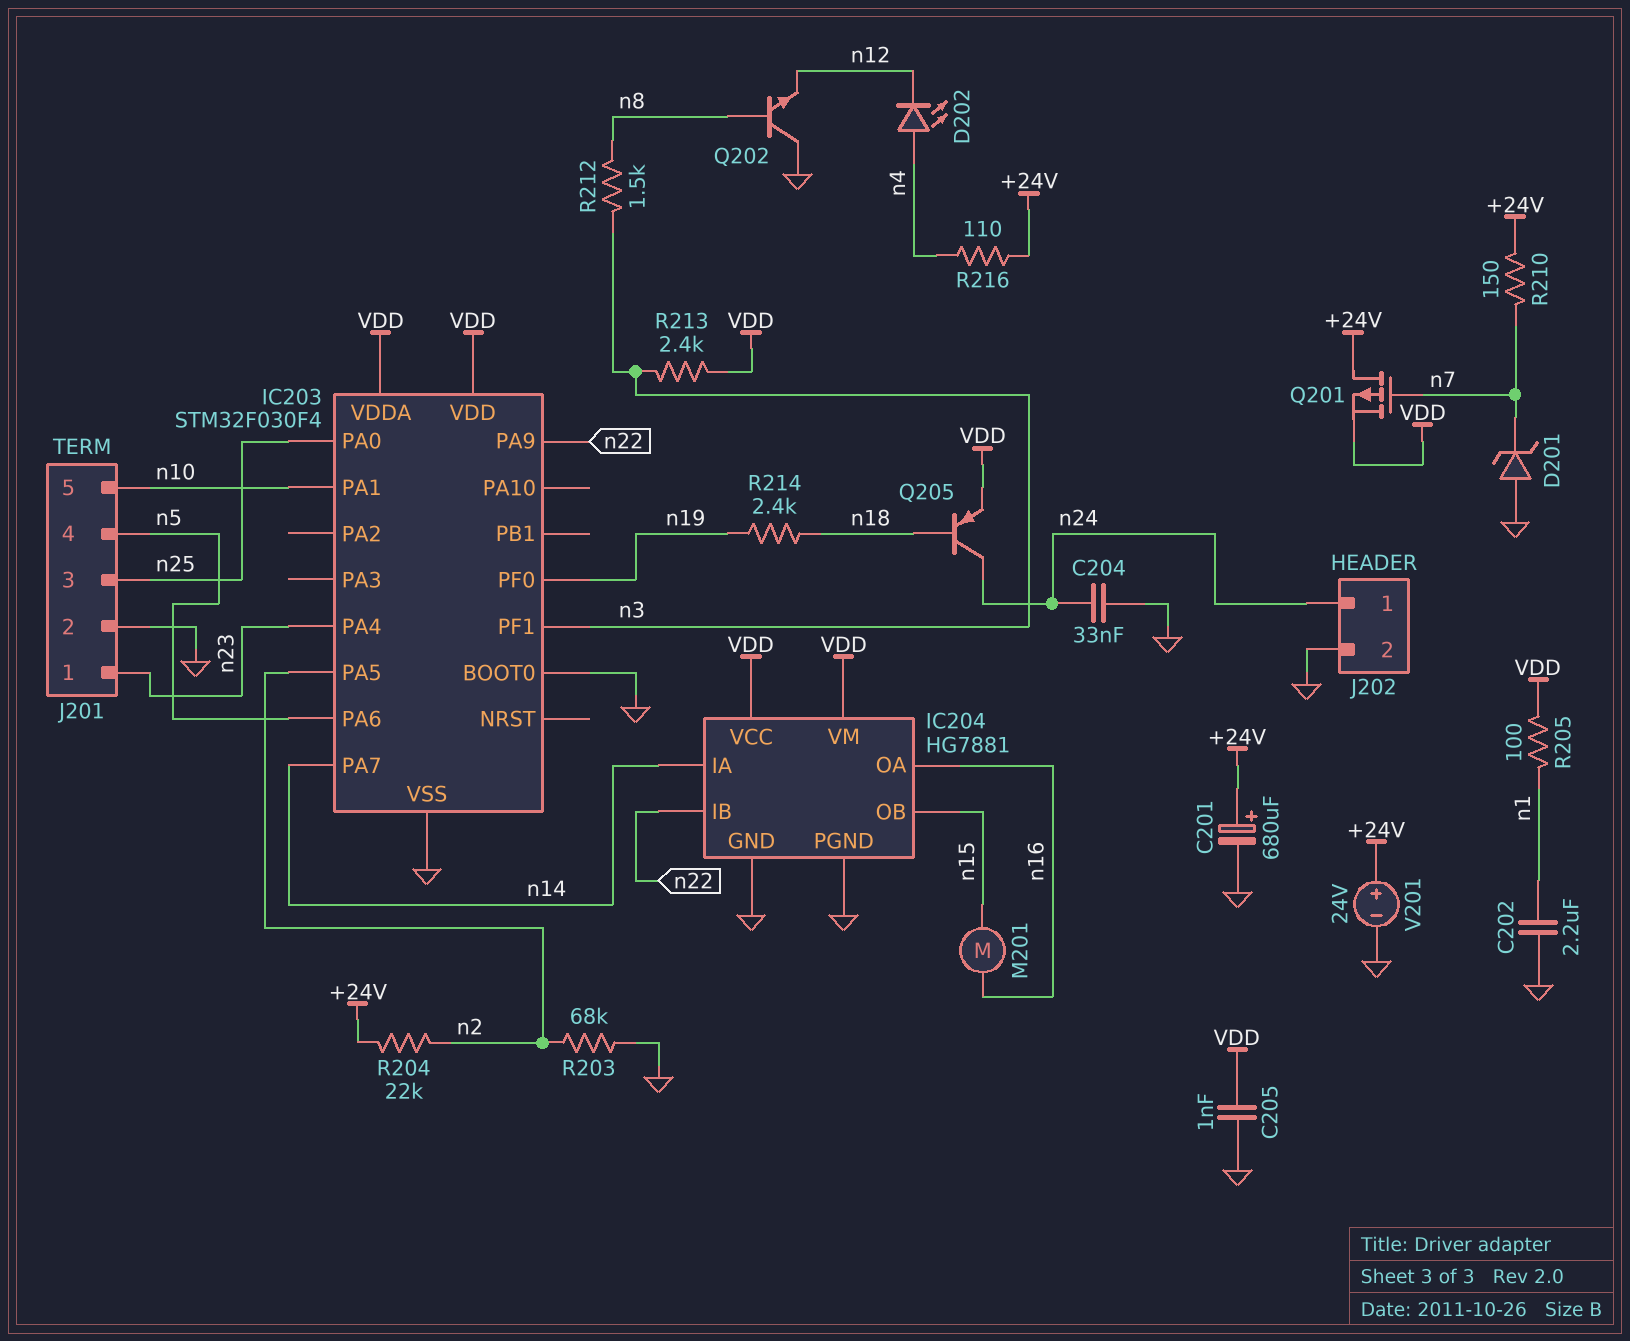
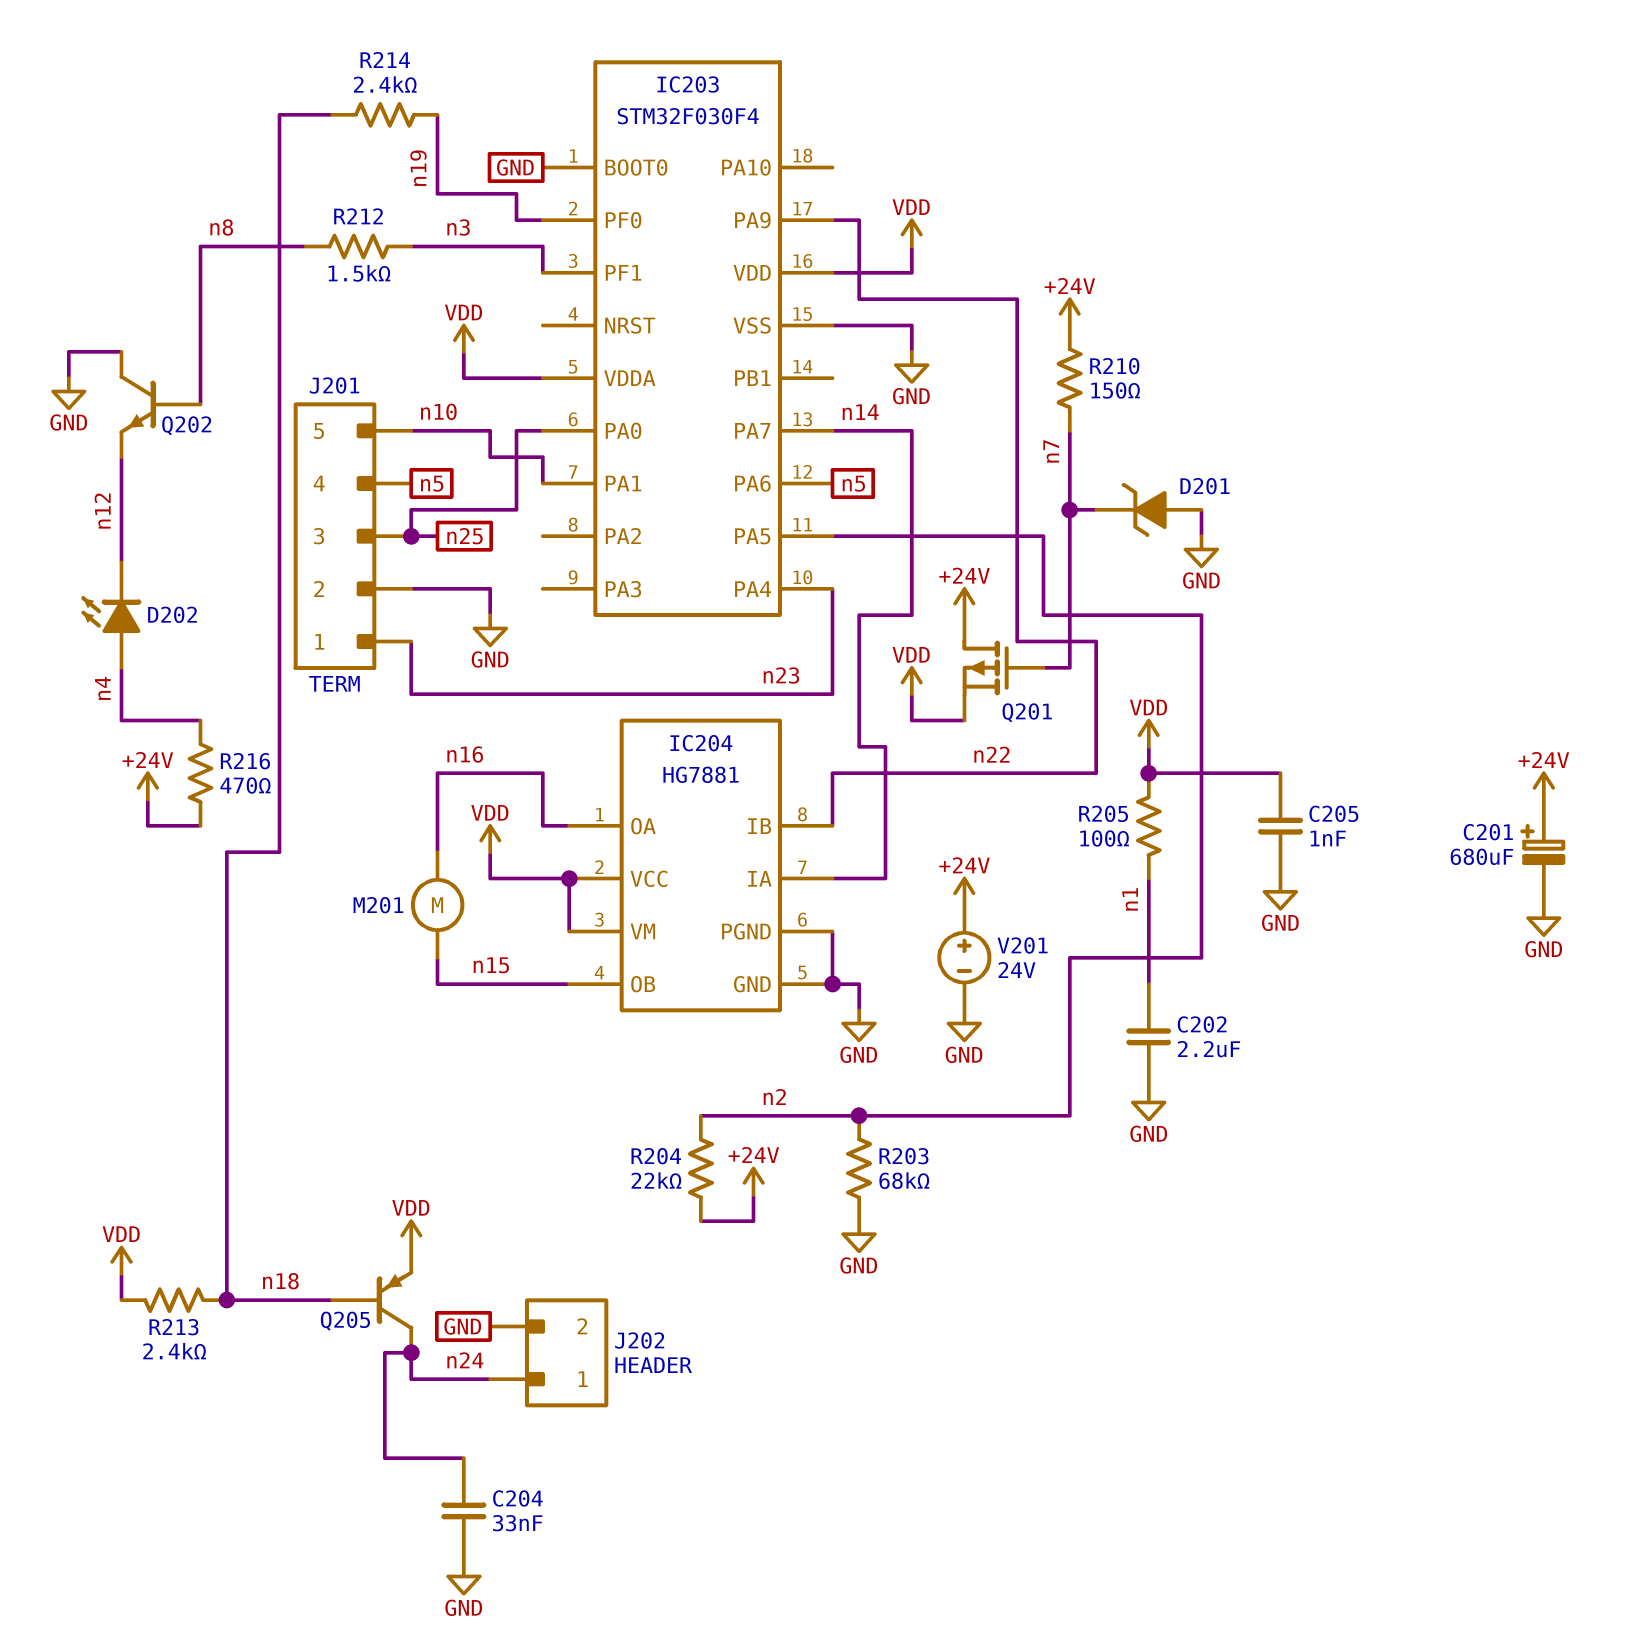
R213: 2.4k (VDD, n3) -> 2.4k (VDD, n18)
R216: 110 (+24V, n4) -> 470 (+24V, n4)

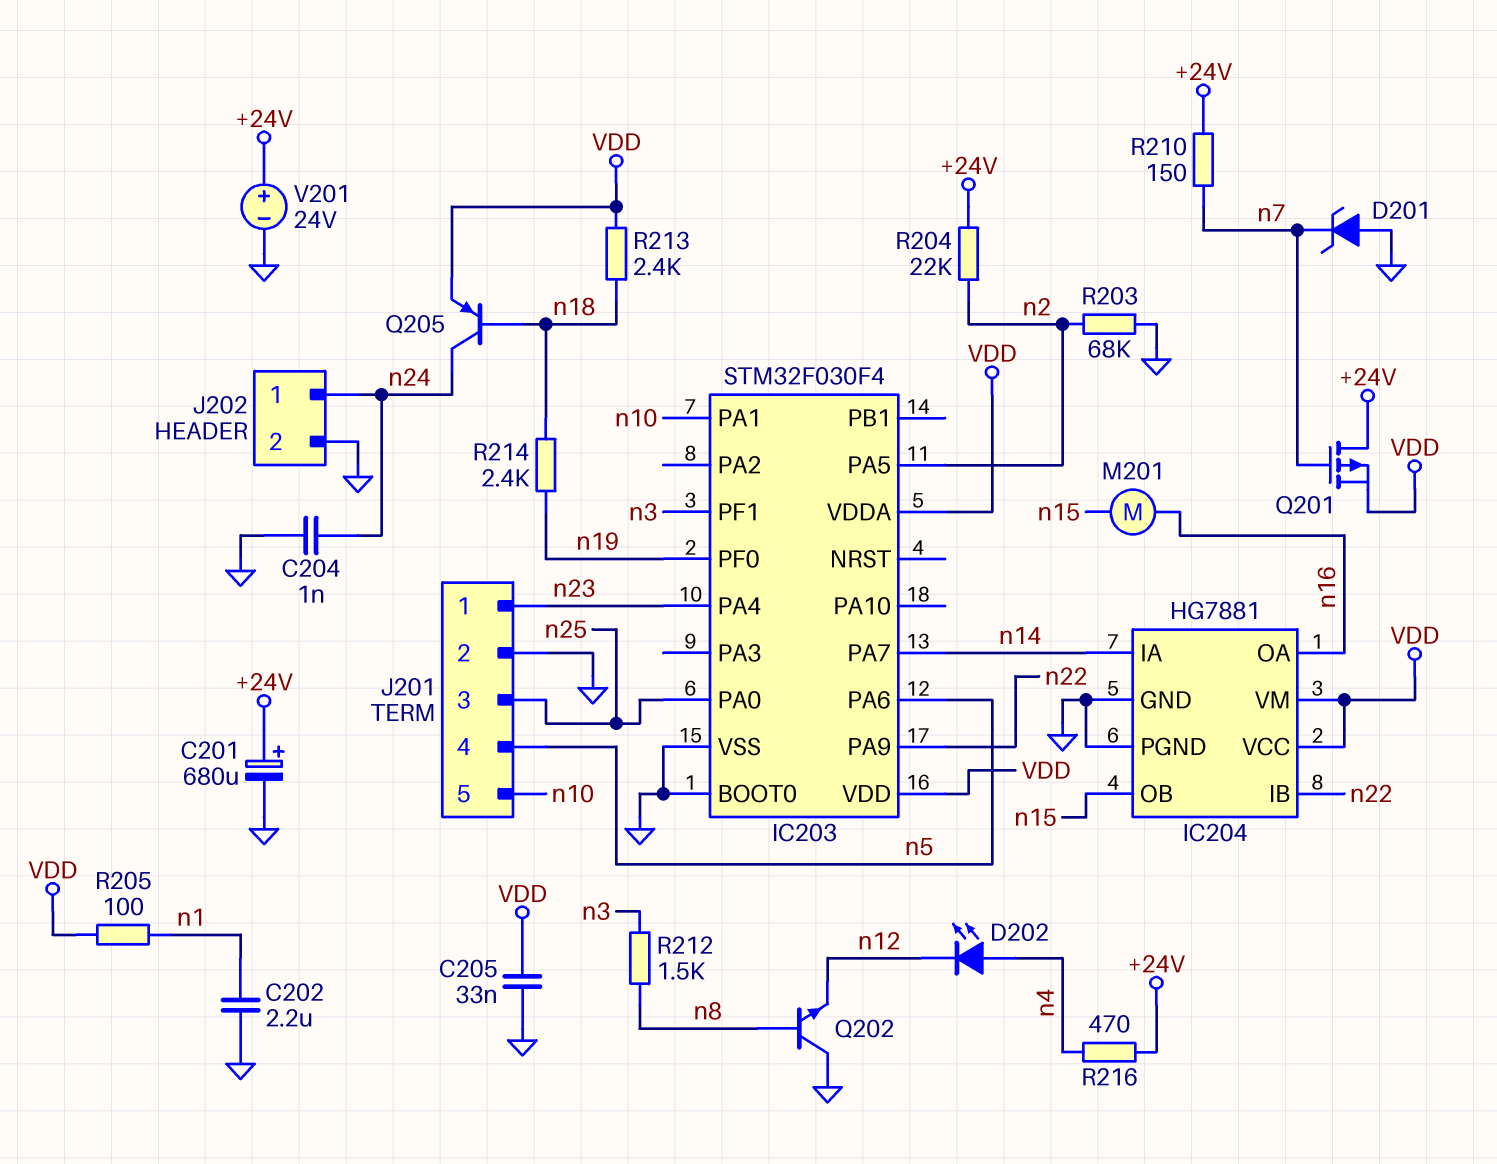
C204: 33nF (GND, n24) -> 1nF (GND, n24)
C205: 1nF (GND, VDD) -> 33nF (GND, VDD)

